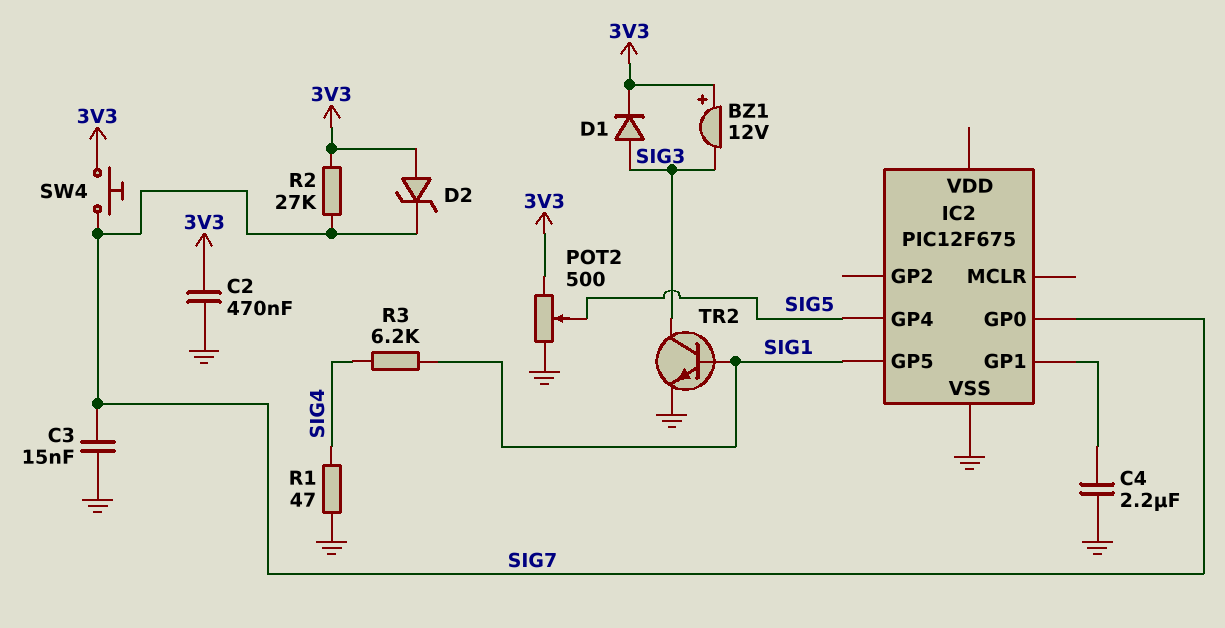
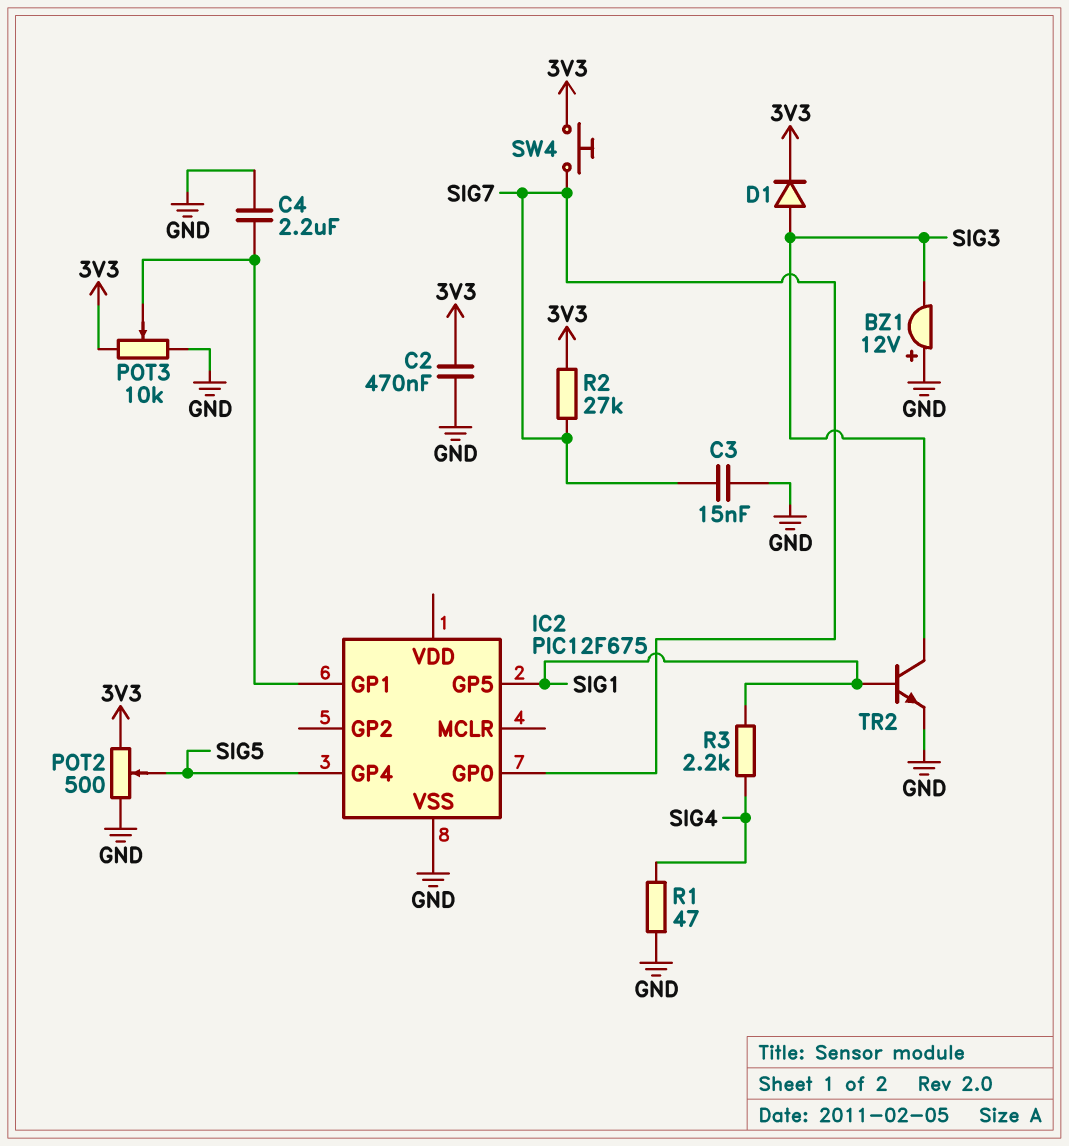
BZ1: buzzer 12V (plus 3V3, minus SIG3) -> buzzer 12V (plus GND, minus SIG3)
D2: zener (A 3V3, K SIG7) -> none
POT3: none -> 10k (3V3, GND, wiper IC2/GP1)
R3: 6.2k (SIG1, SIG4) -> 2.2k (SIG1, SIG4)

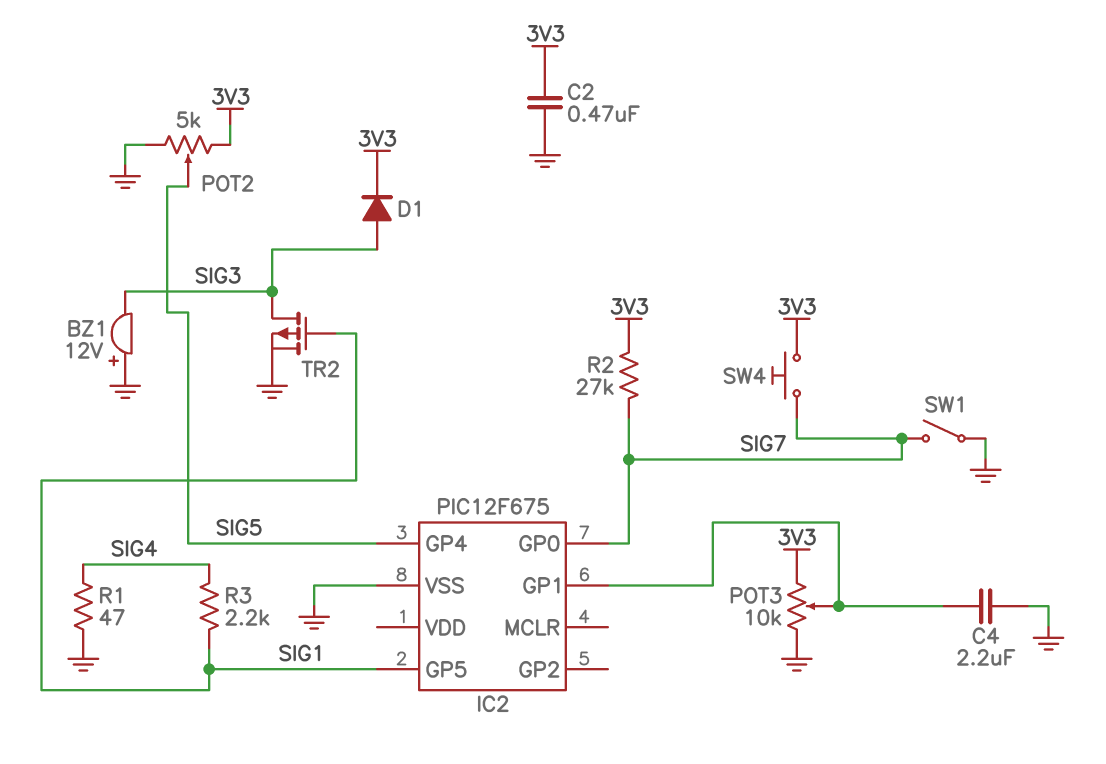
C3: 15nF (GND, SIG7) -> none
POT2: 500 (3V3, GND, wiper SIG5) -> 5k (3V3, GND, wiper SIG5)
SW1: none -> switch (GND, SIG7)
TR2: NPN (B SIG1, C SIG3, E GND) -> PMOS (G SIG1, D SIG3, S GND)

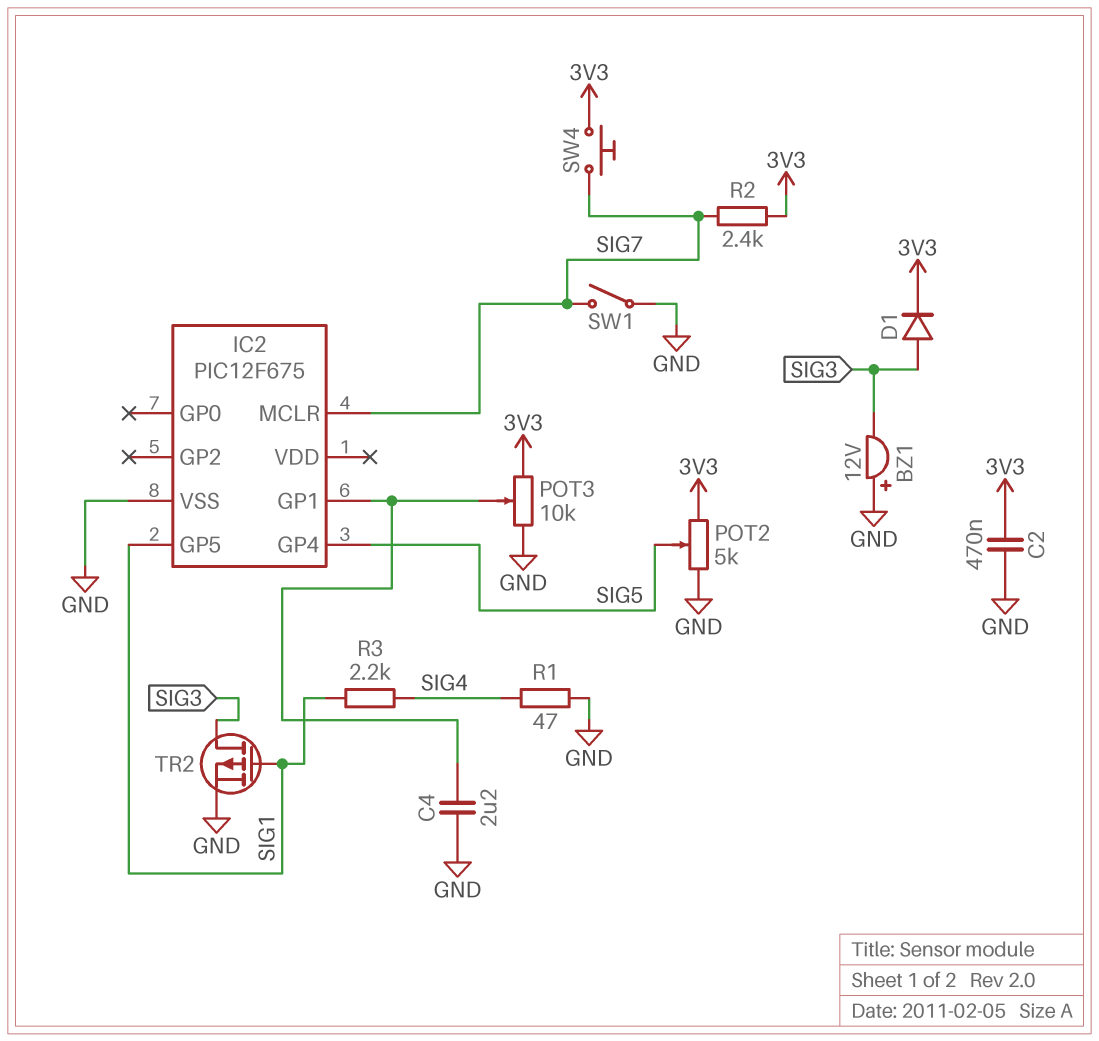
IC2 pin GP0: SIG7 -> none
IC2 pin MCLR: none -> SIG7
R2: 27k (3V3, SIG7) -> 2.4k (3V3, SIG7)

